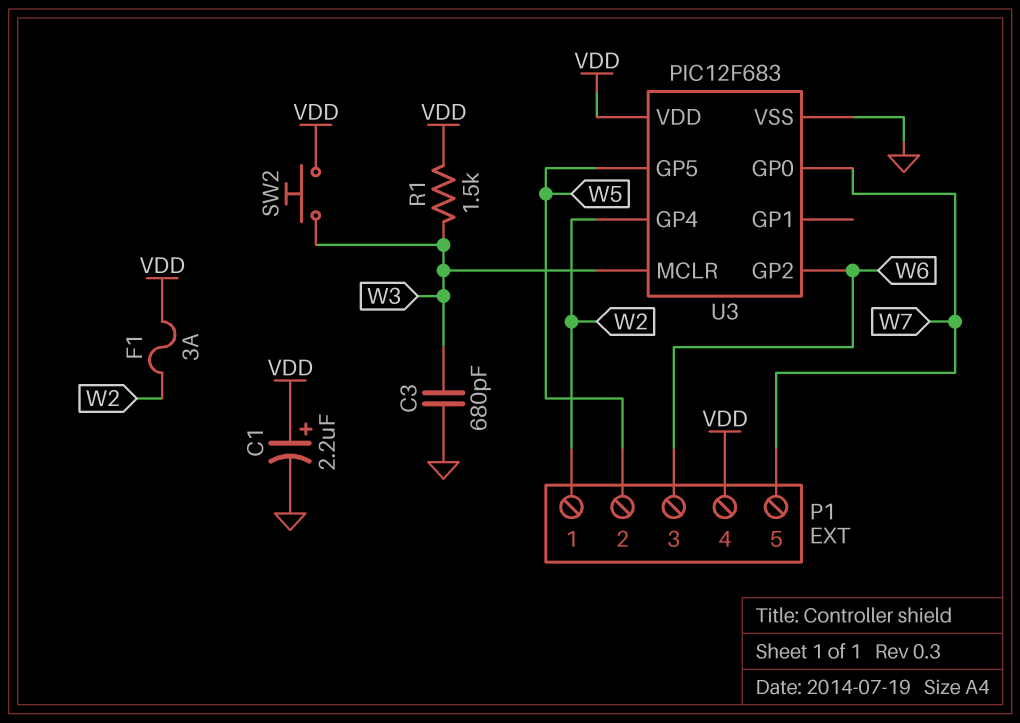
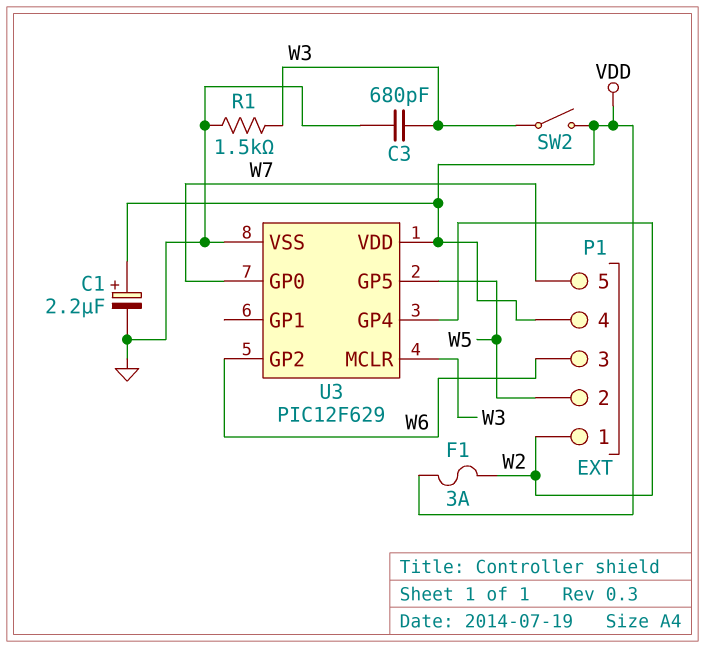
R1: 1.5k (VDD, W3) -> 1.5k (GND, W3)
SW2: button (VDD, W3) -> switch (VDD, W3)
U3: PIC12F683 -> PIC12F629

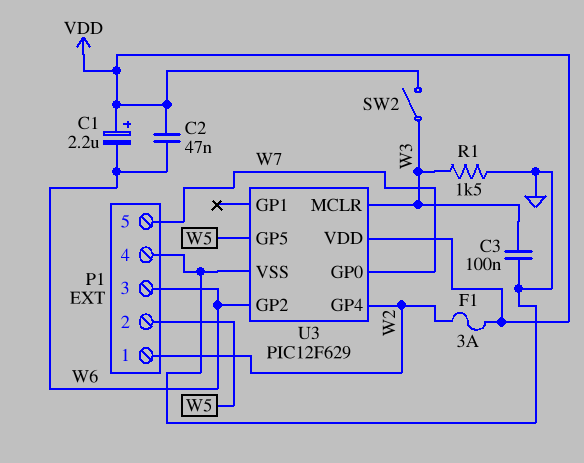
C1: 2.2uF (plus VDD, minus GND) -> 2.2uF (plus VDD, minus W6)
C2: none -> 47nF (VDD, W6)
C3: 680pF (GND, W3) -> 100nF (GND, W3)
P1 pin 4: VDD -> GND

